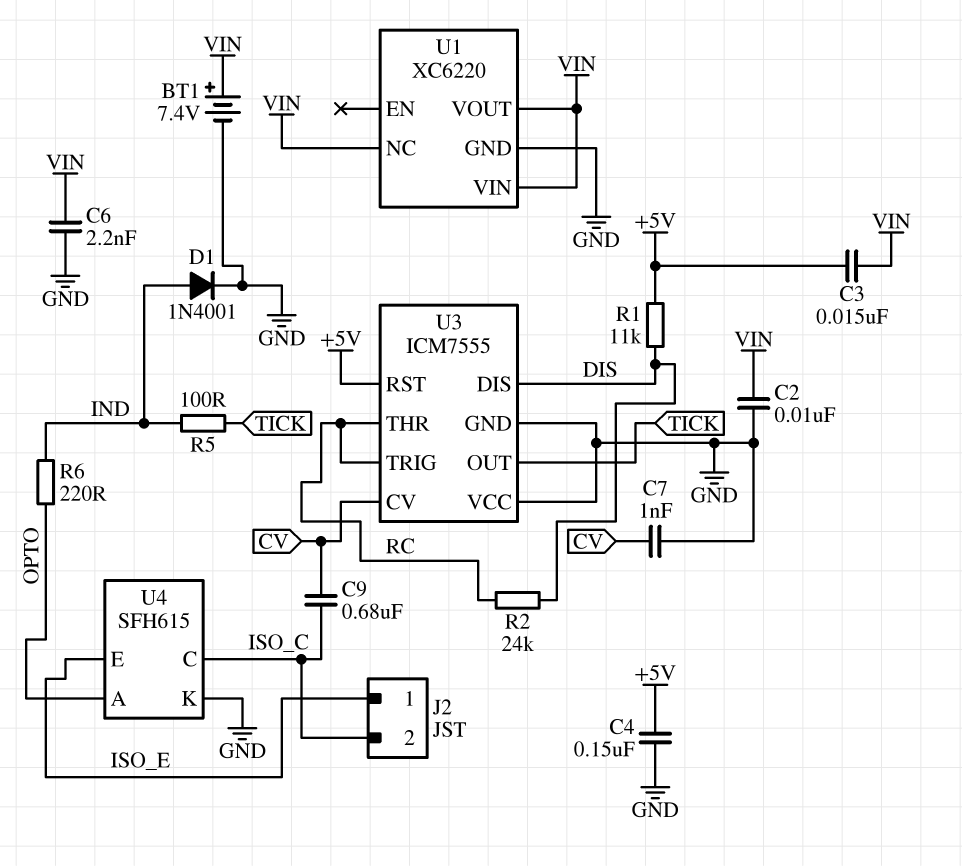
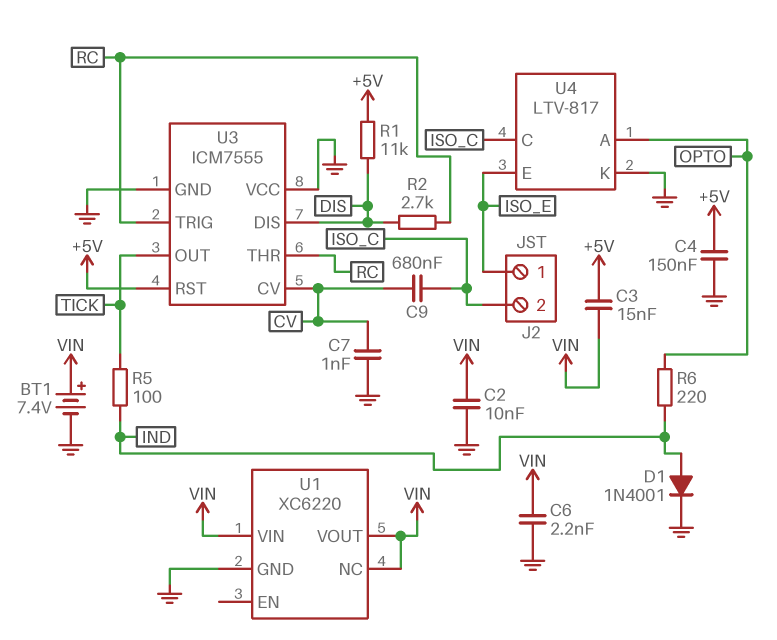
R2: 24k (DIS, RC) -> 2.7k (DIS, RC)
U4: SFH615 -> LTV-817

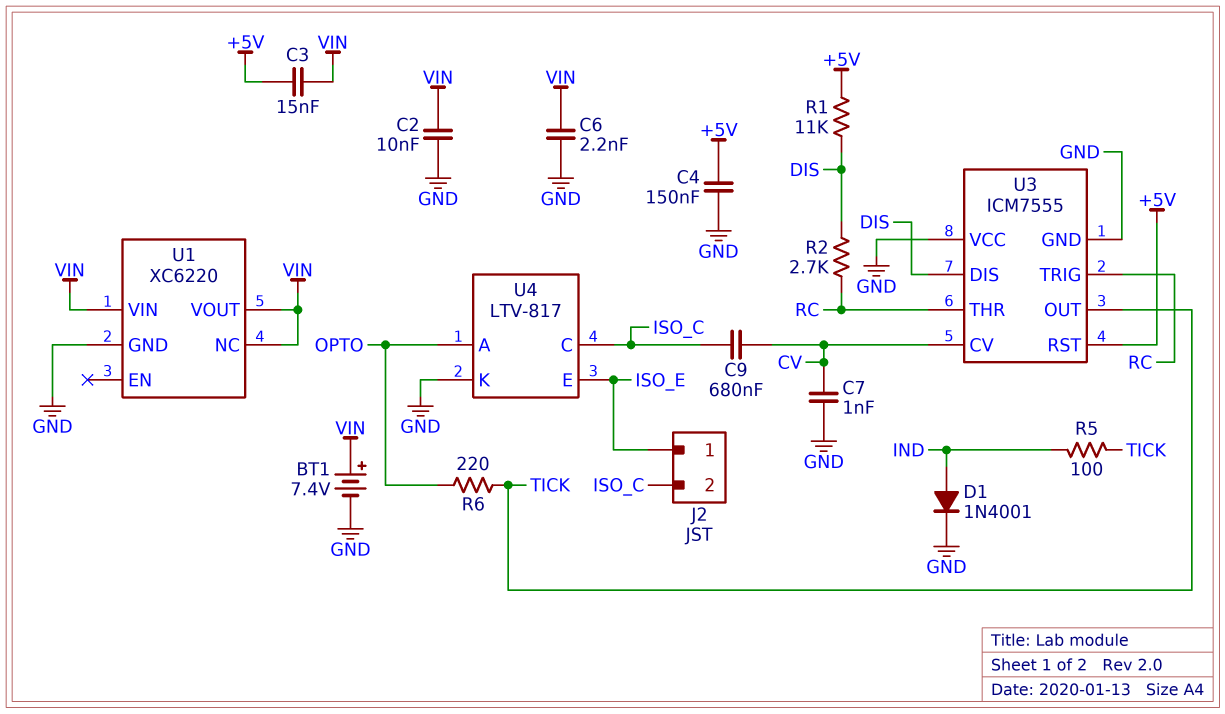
R6: 220 (IND, OPTO) -> 220 (OPTO, TICK)

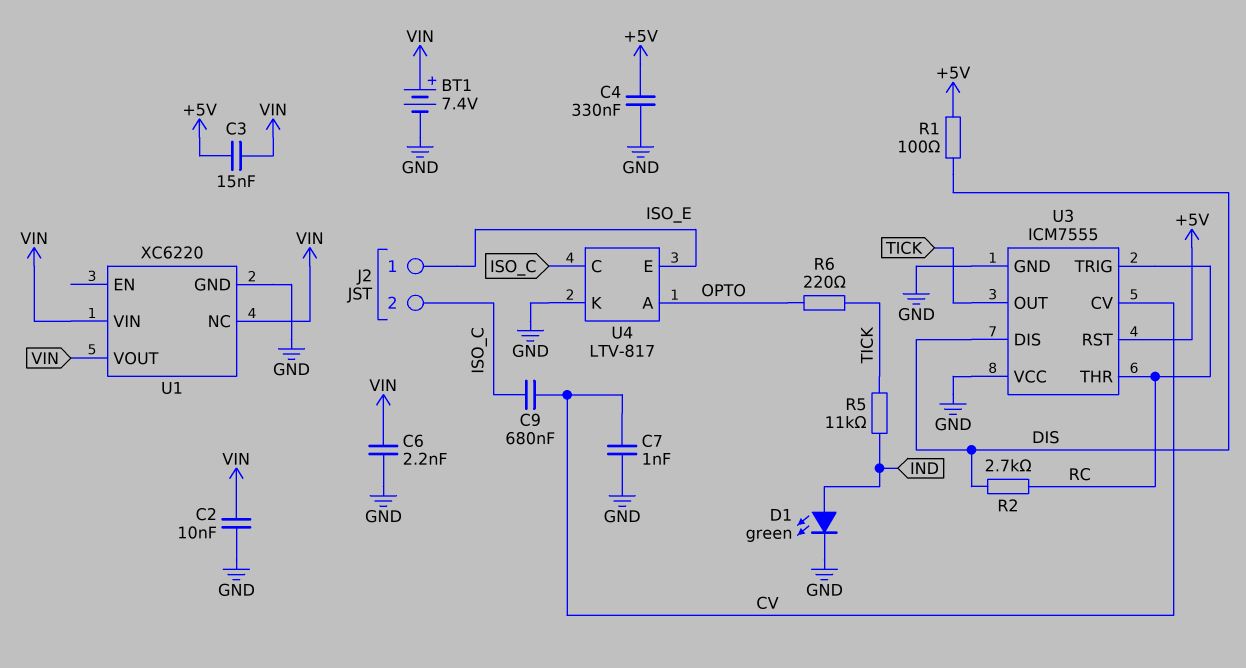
C4: 150nF (+5V, GND) -> 330nF (+5V, GND)
D1: diode 1N4001 (A IND, K GND) -> LED green (A IND, K GND)
R1: 11k (+5V, DIS) -> 100 (+5V, DIS)
R5: 100 (IND, TICK) -> 11k (IND, TICK)

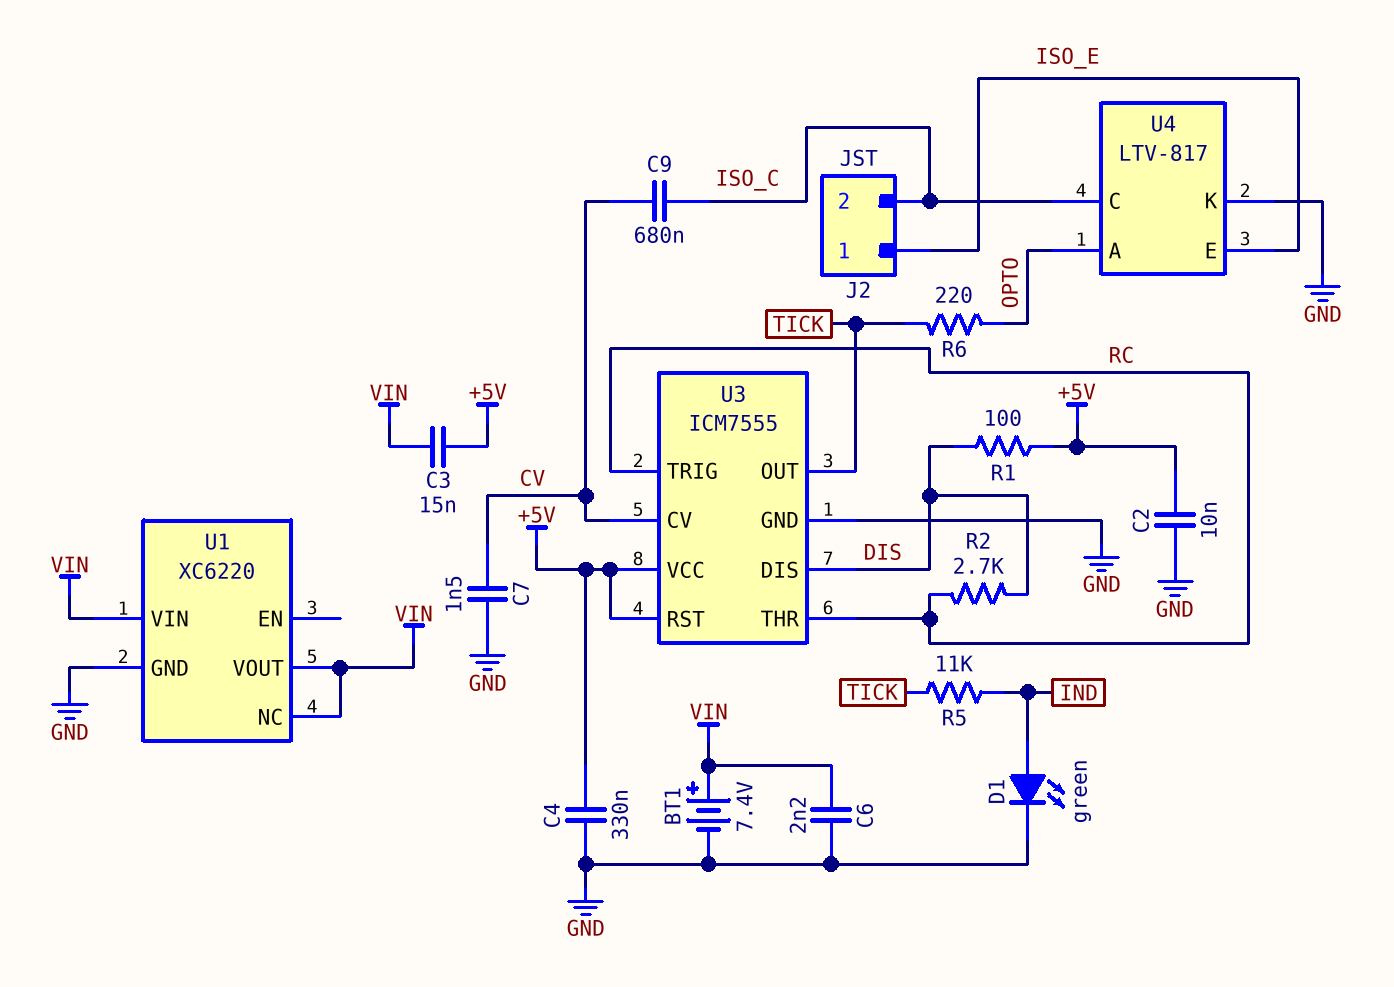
C2: 10nF (GND, VIN) -> 10nF (+5V, GND)
C7: 1nF (CV, GND) -> 1.5nF (CV, GND)
U3 pin VCC: GND -> +5V

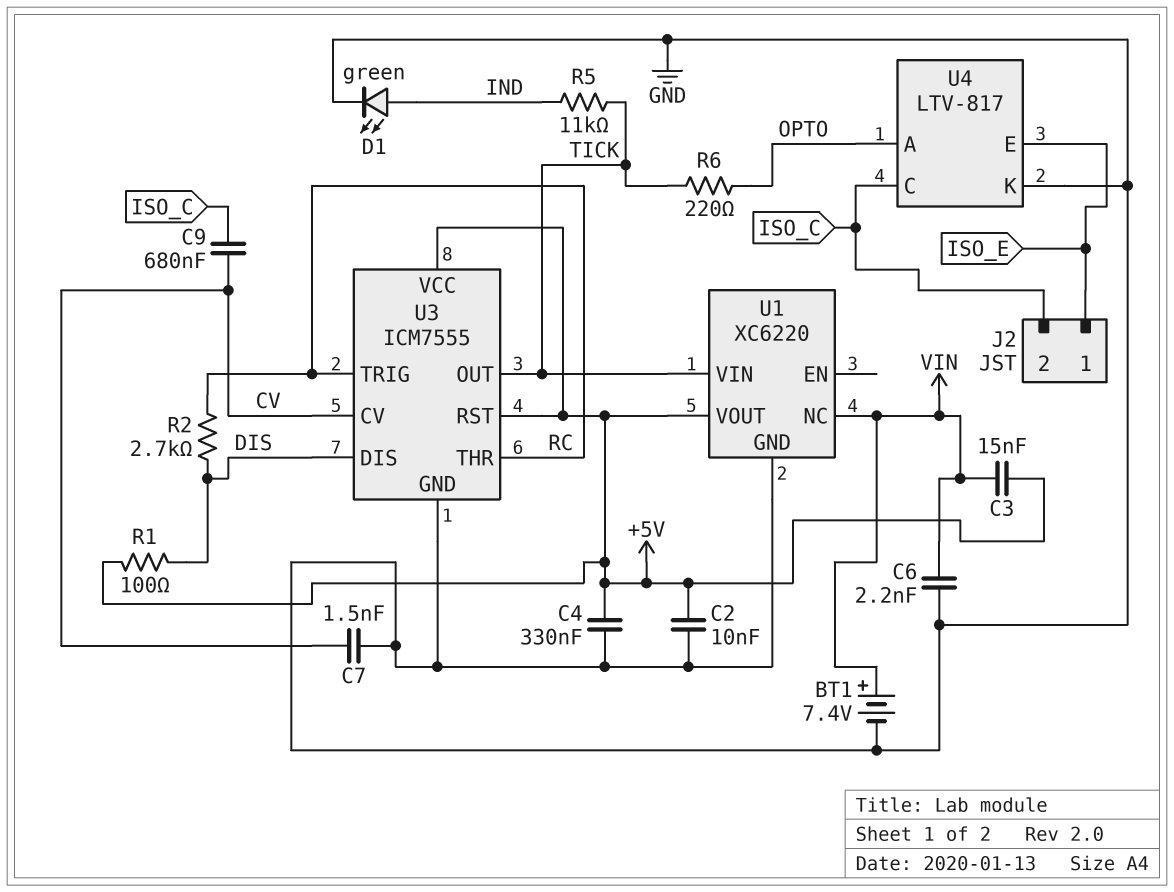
U1 pin VIN: VIN -> TICK
U1 pin VOUT: VIN -> +5V

